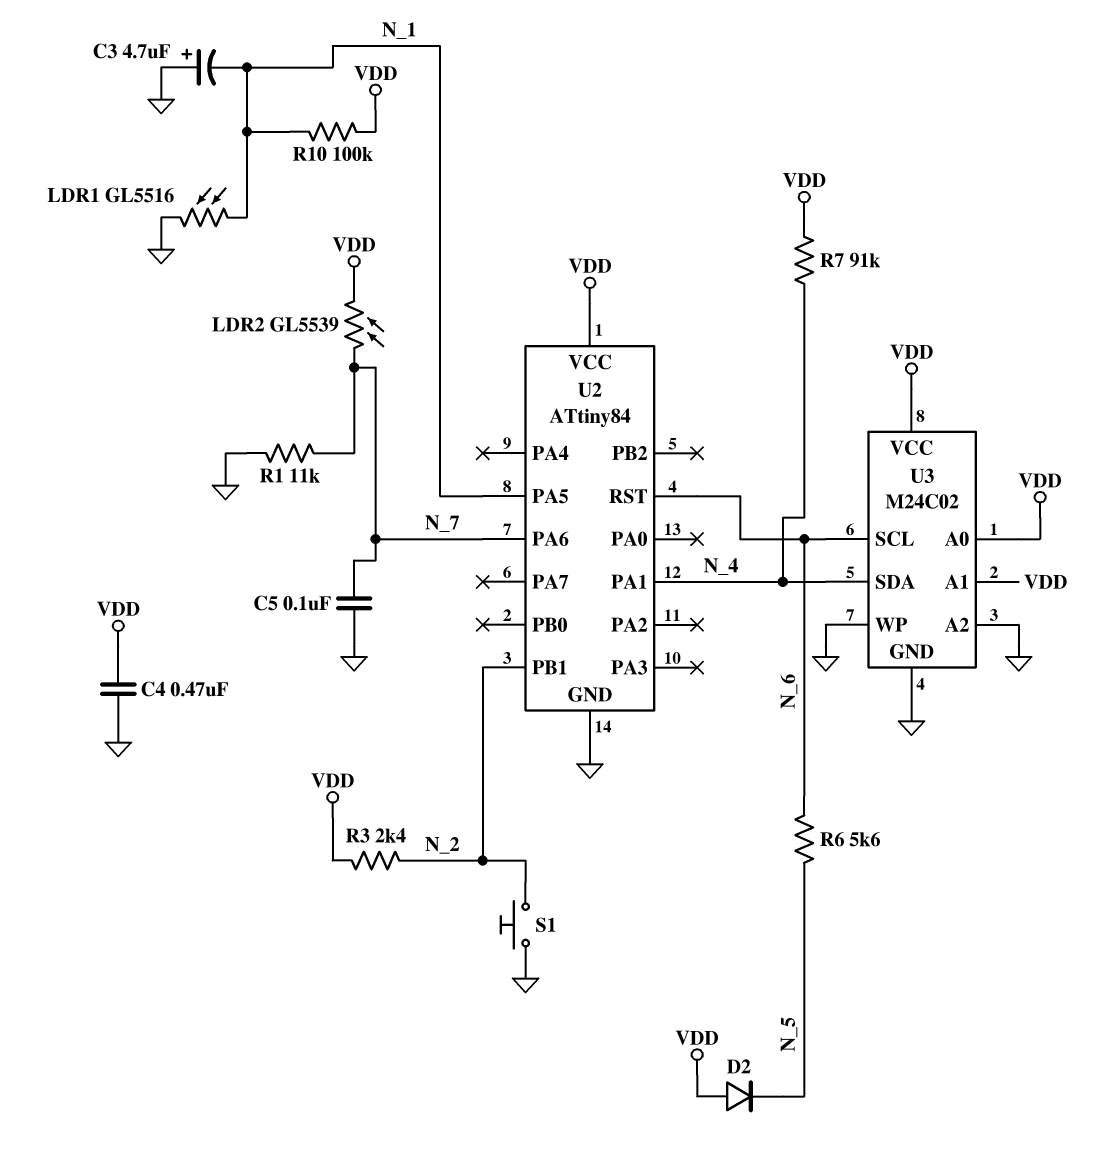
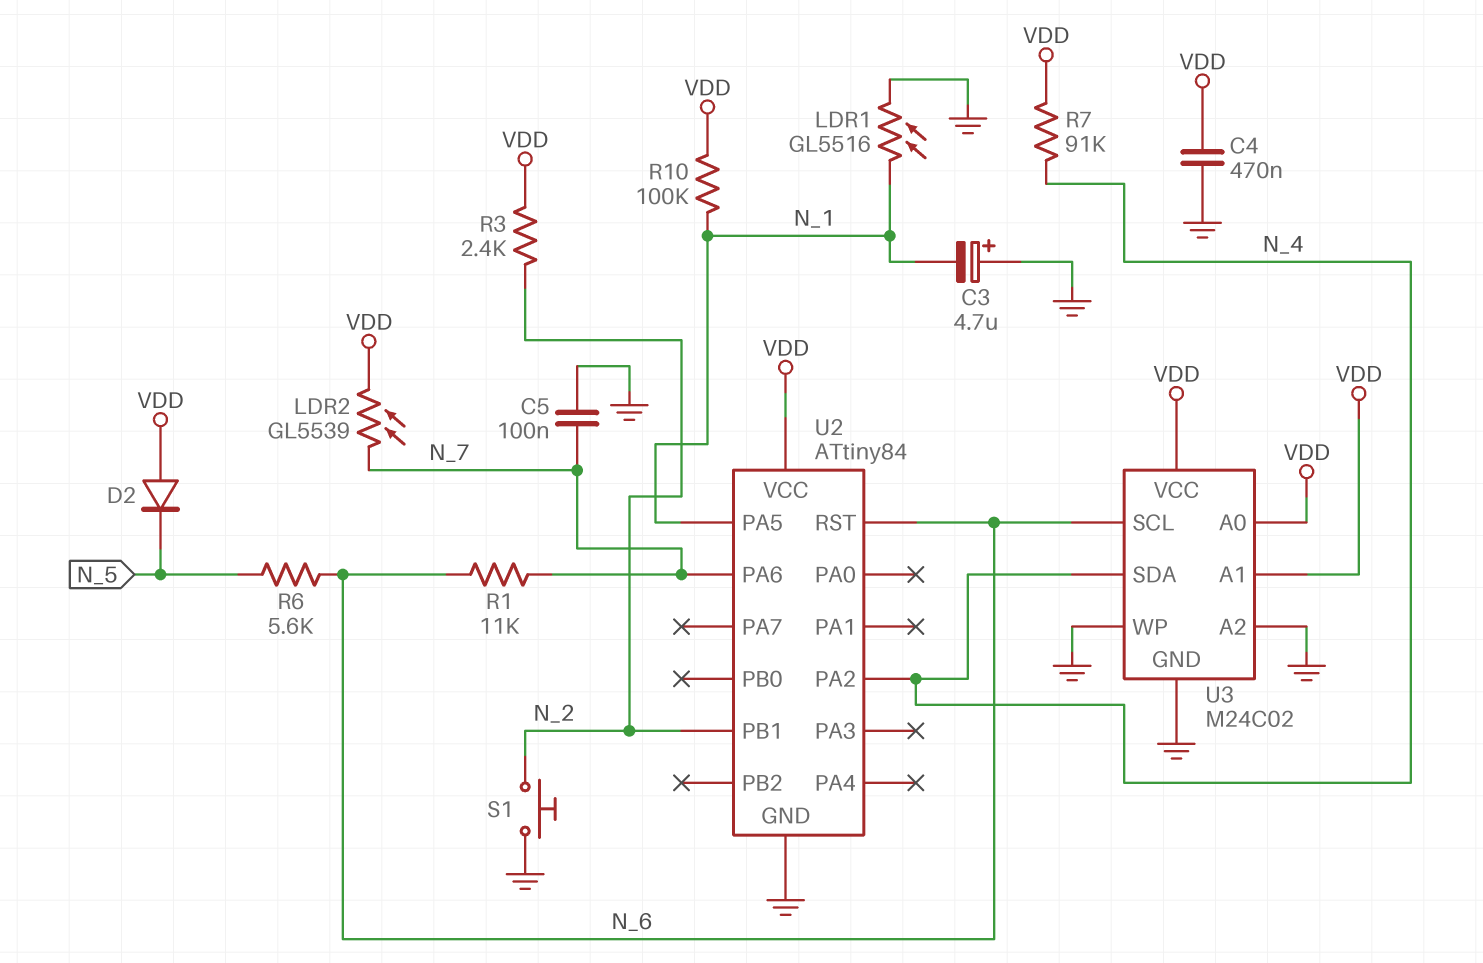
R1: 11k (GND, N_7) -> 11k (N_6, N_7)
U2 pin PA1: N_4 -> none
U2 pin PA2: none -> N_4

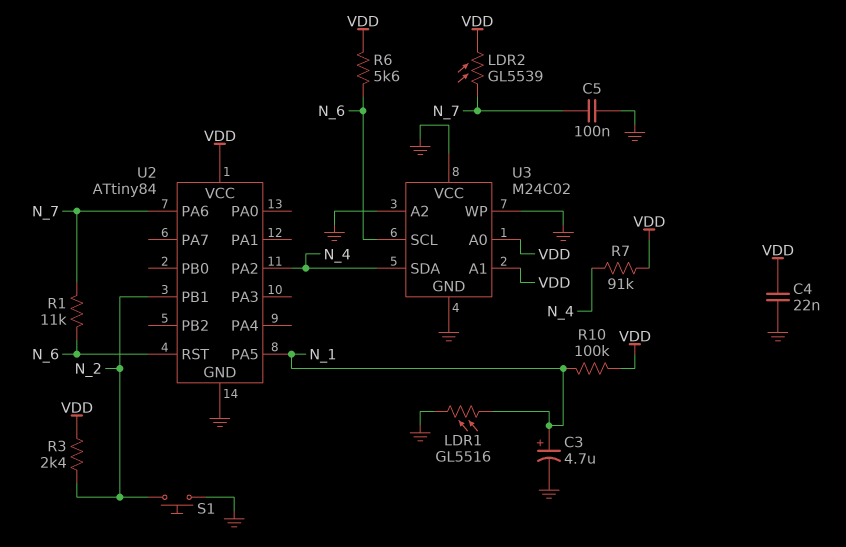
C3: 4.7uF (plus GND, minus N_1) -> 4.7uF (plus N_1, minus GND)
C4: 470nF (GND, VDD) -> 22nF (GND, VDD)
D2: diode (A VDD, K N_5) -> none
R6: 5.6k (N_5, N_6) -> 5.6k (N_6, VDD)
U3 pin VCC: VDD -> GND

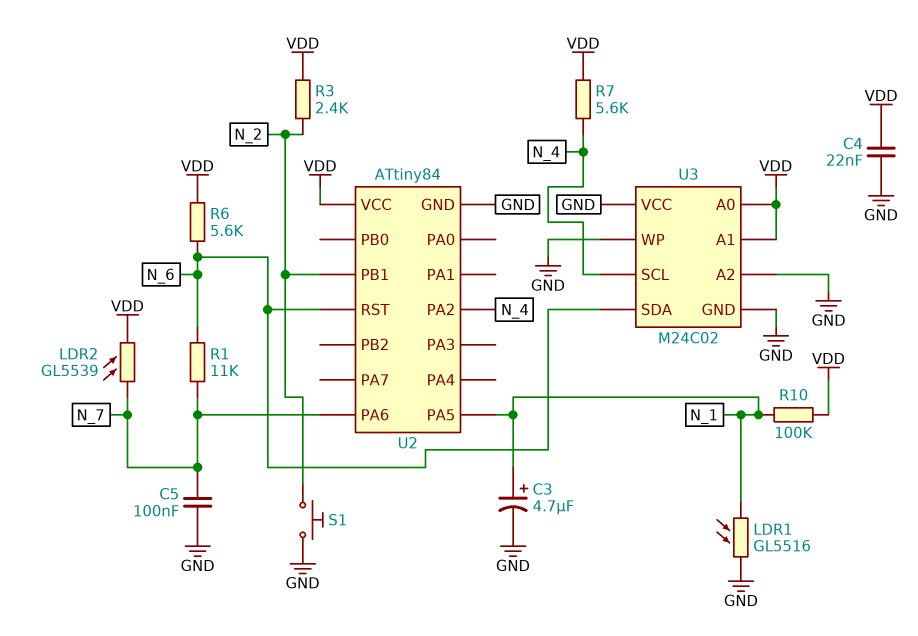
R7: 91k (N_4, VDD) -> 5.6k (N_4, VDD)
U3 pin SCL: N_6 -> N_4
U3 pin SDA: N_4 -> N_6

